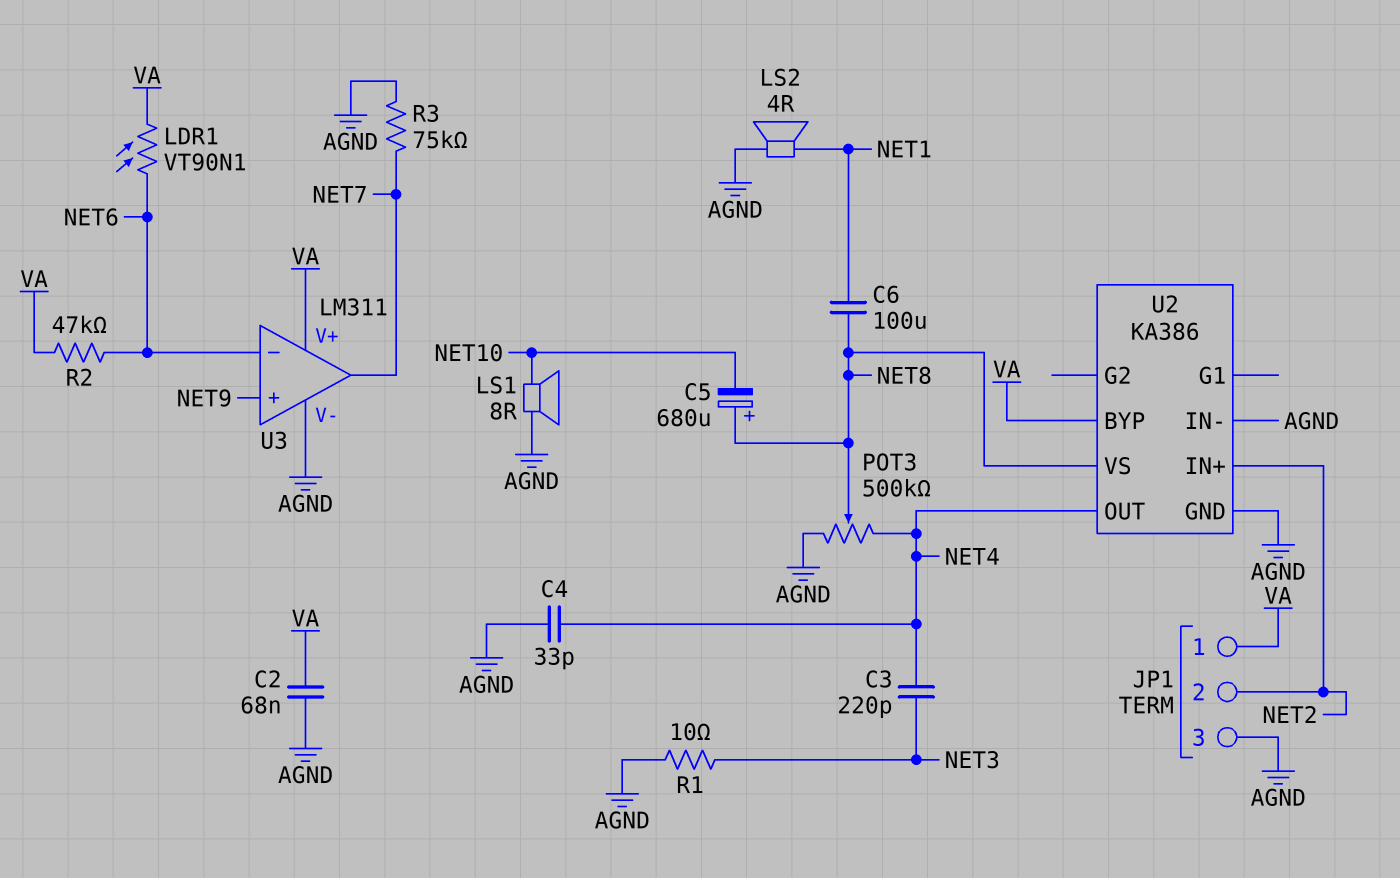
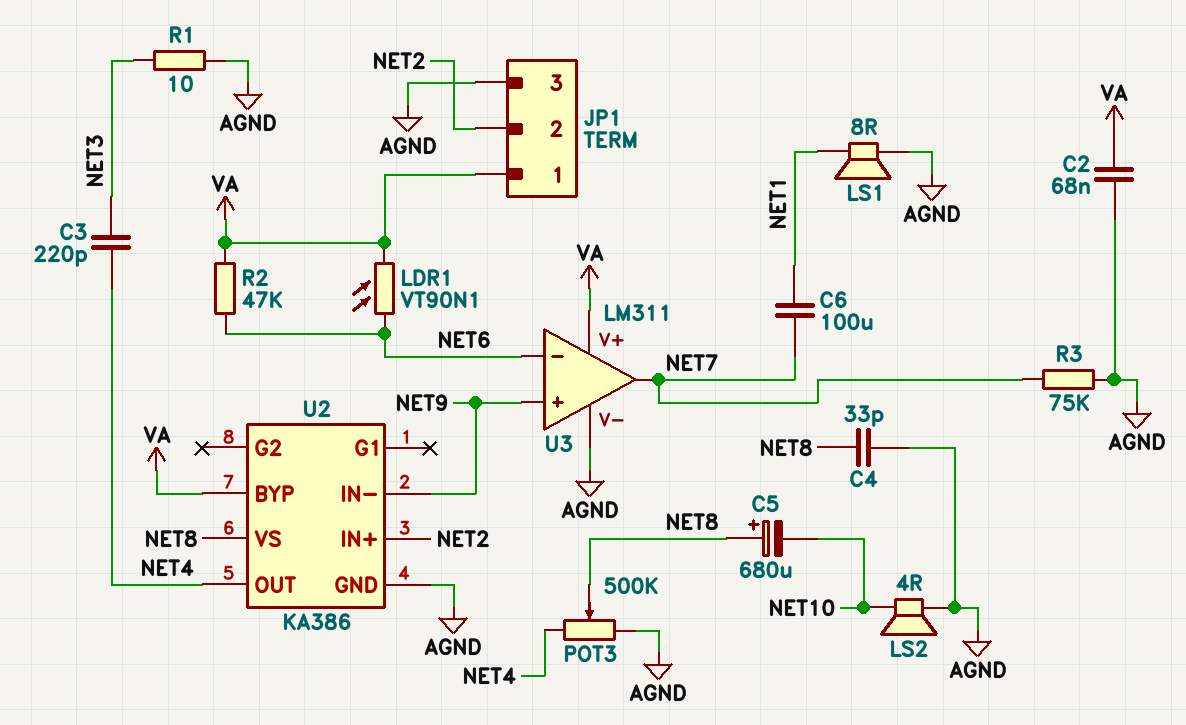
C4: 33pF (AGND, NET4) -> 33pF (AGND, NET8)
C6: 100uF (NET1, NET8) -> 100uF (NET1, NET7)
LS1: speaker 8R (AGND, NET10) -> speaker 8R (AGND, NET1)
LS2: speaker 4R (AGND, NET1) -> speaker 4R (AGND, NET10)
U2 pin IN-: AGND -> NET9

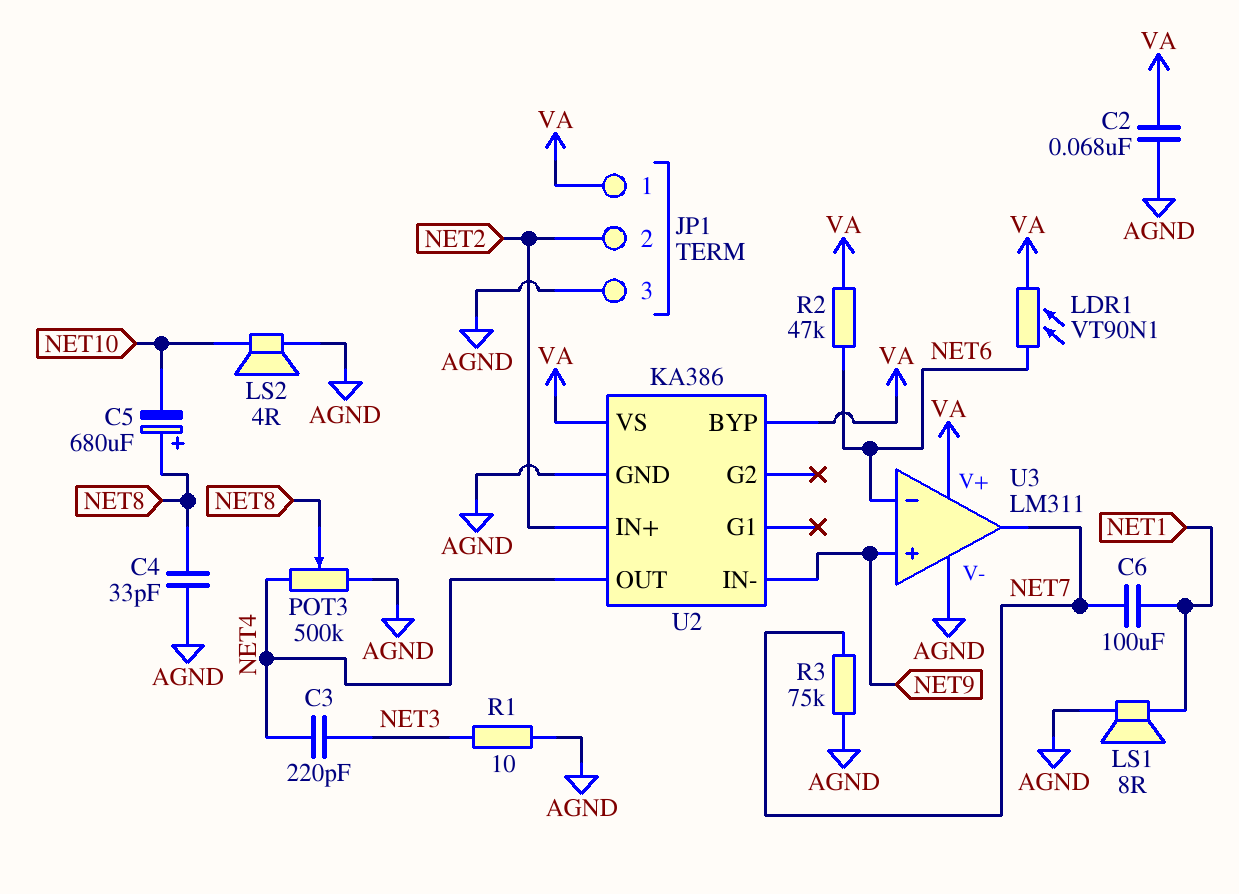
U2 pin VS: NET8 -> VA

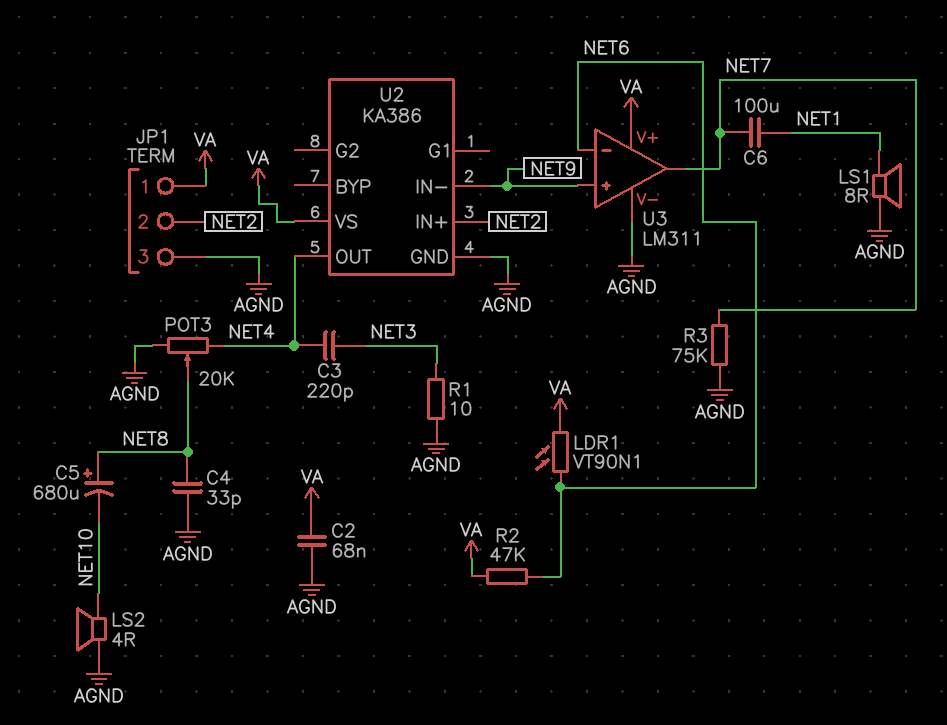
POT3: 500k (AGND, NET4, wiper NET8) -> 20k (AGND, NET4, wiper NET8)
U2 pin BYP: VA -> none

